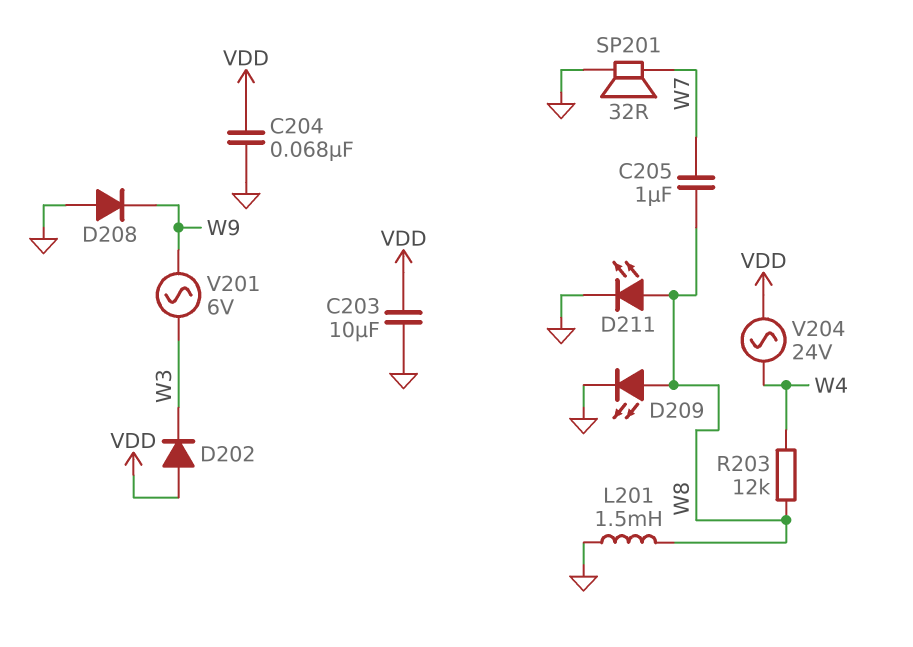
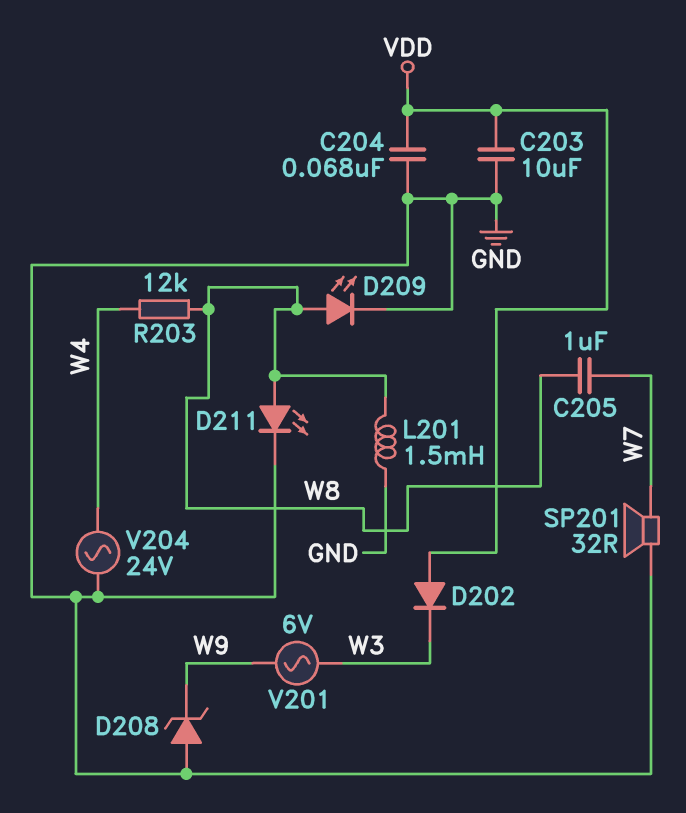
D208: diode (A GND, K W9) -> zener (A GND, K W9)
V204: AC 24V (VDD, W4) -> AC 24V (GND, W4)

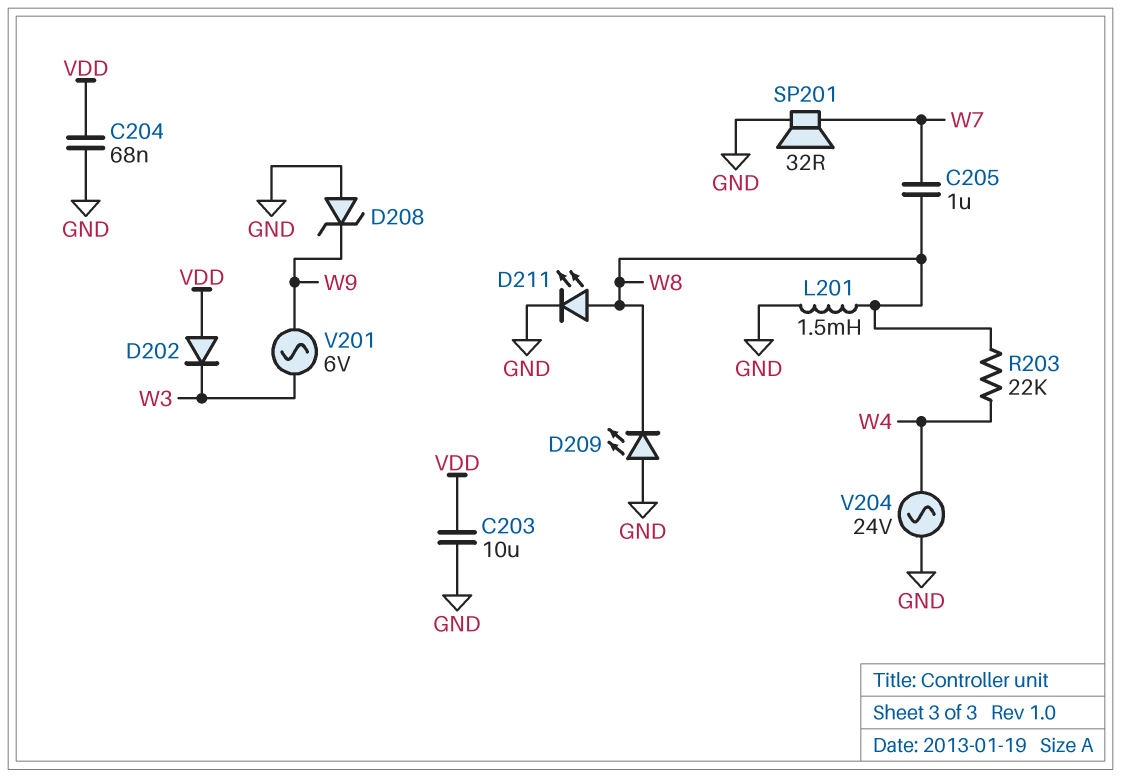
D209: LED (A W8, K GND) -> LED (A GND, K W8)
R203: 12k (W4, W8) -> 22k (W4, W8)

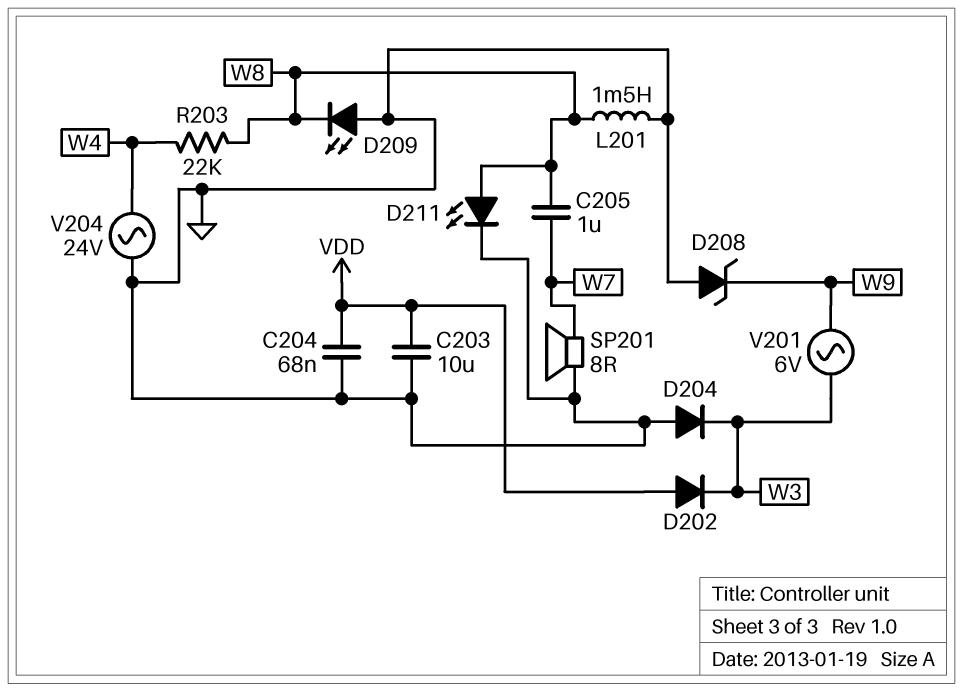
D204: none -> diode (A GND, K W3)
SP201: speaker 32R (GND, W7) -> speaker 8R (GND, W7)

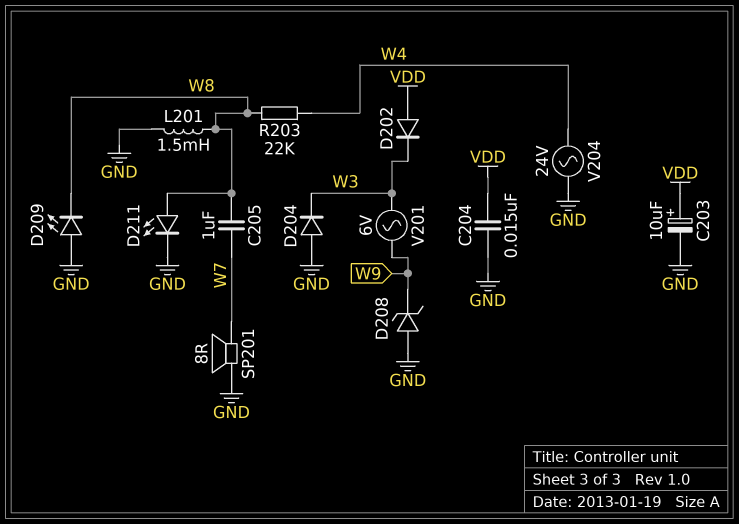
C203: 10uF (GND, VDD) -> 10uF (plus VDD, minus GND)
C204: 68nF (GND, VDD) -> 15nF (GND, VDD)

